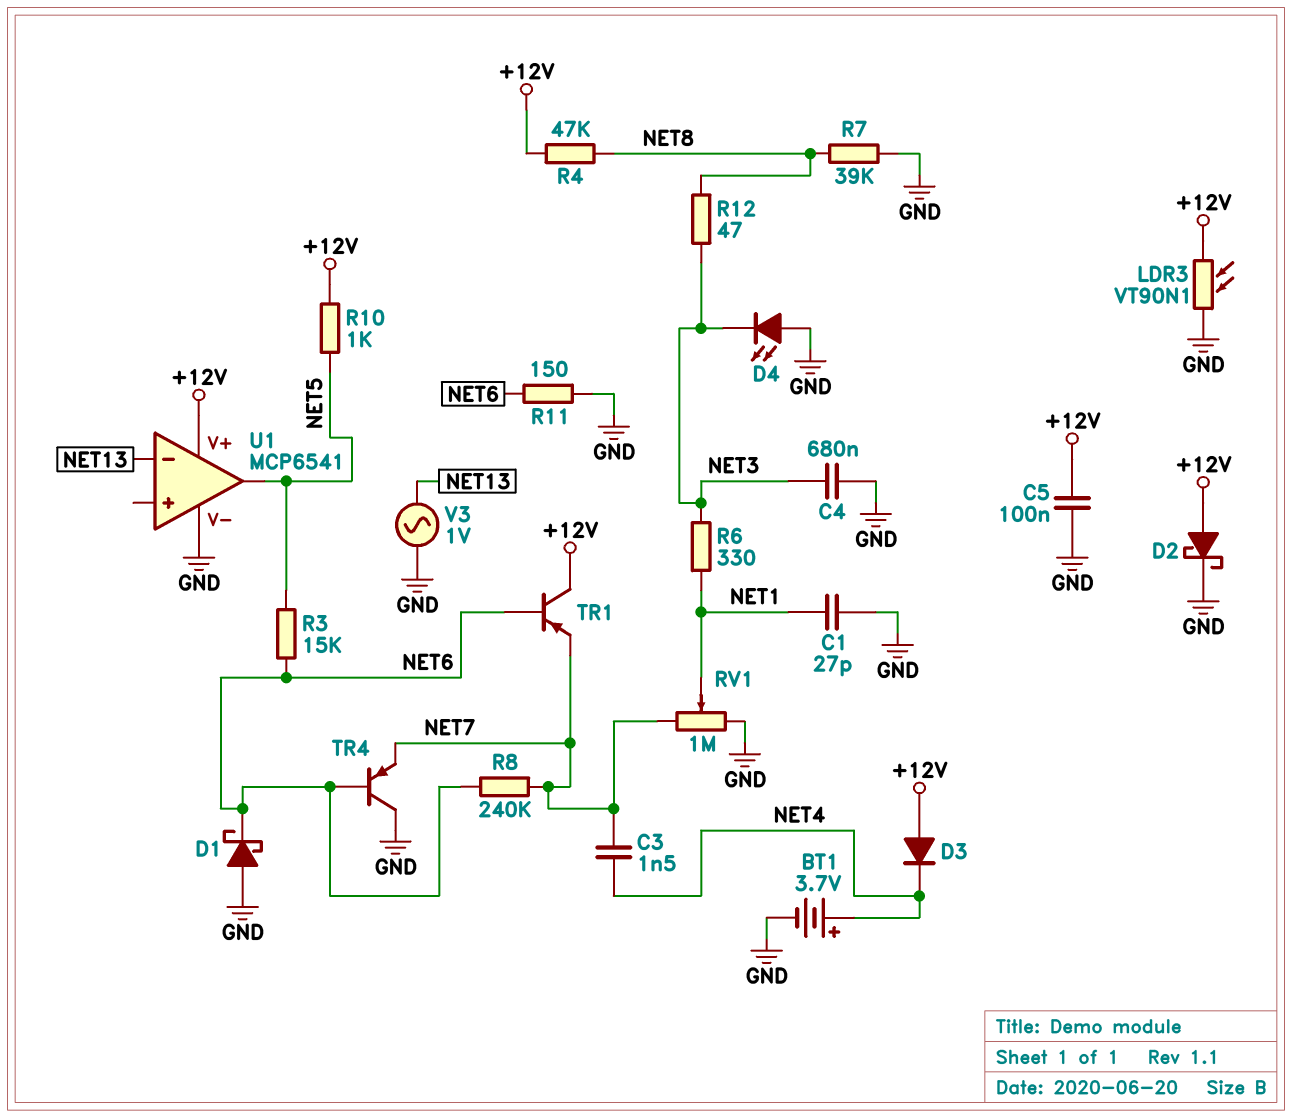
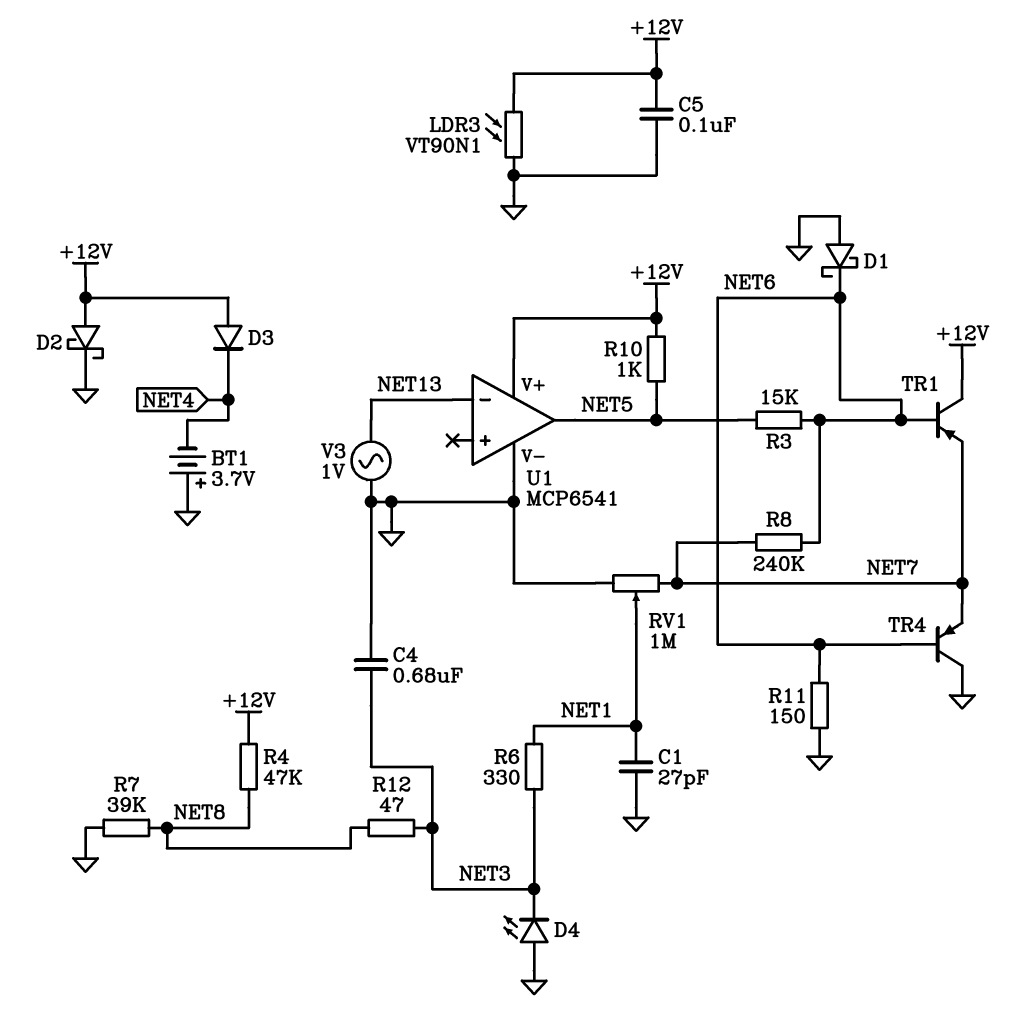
BT1: 3.7V (plus NET4, minus GND) -> 3.7V (plus GND, minus NET4)
C3: 1.5nF (NET4, NET7) -> none

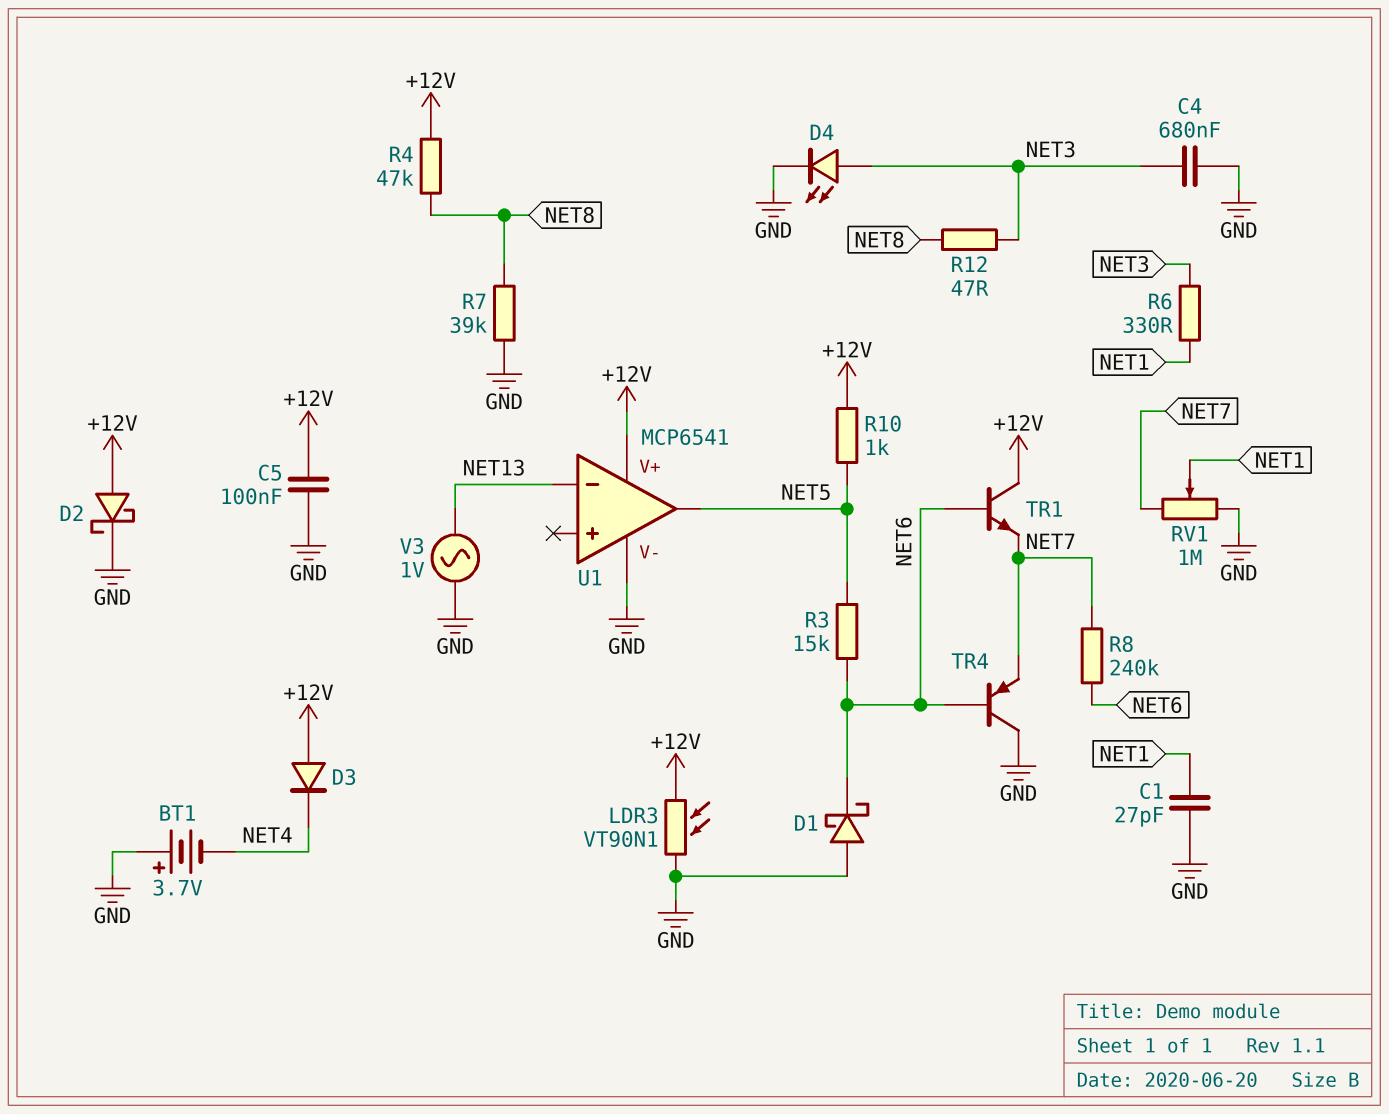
D4: LED (A GND, K NET3) -> LED (A NET3, K GND)
R11: 150 (GND, NET6) -> none
TR1: PNP (B NET6, C +12V, E NET7) -> NPN (B NET6, C +12V, E NET7)

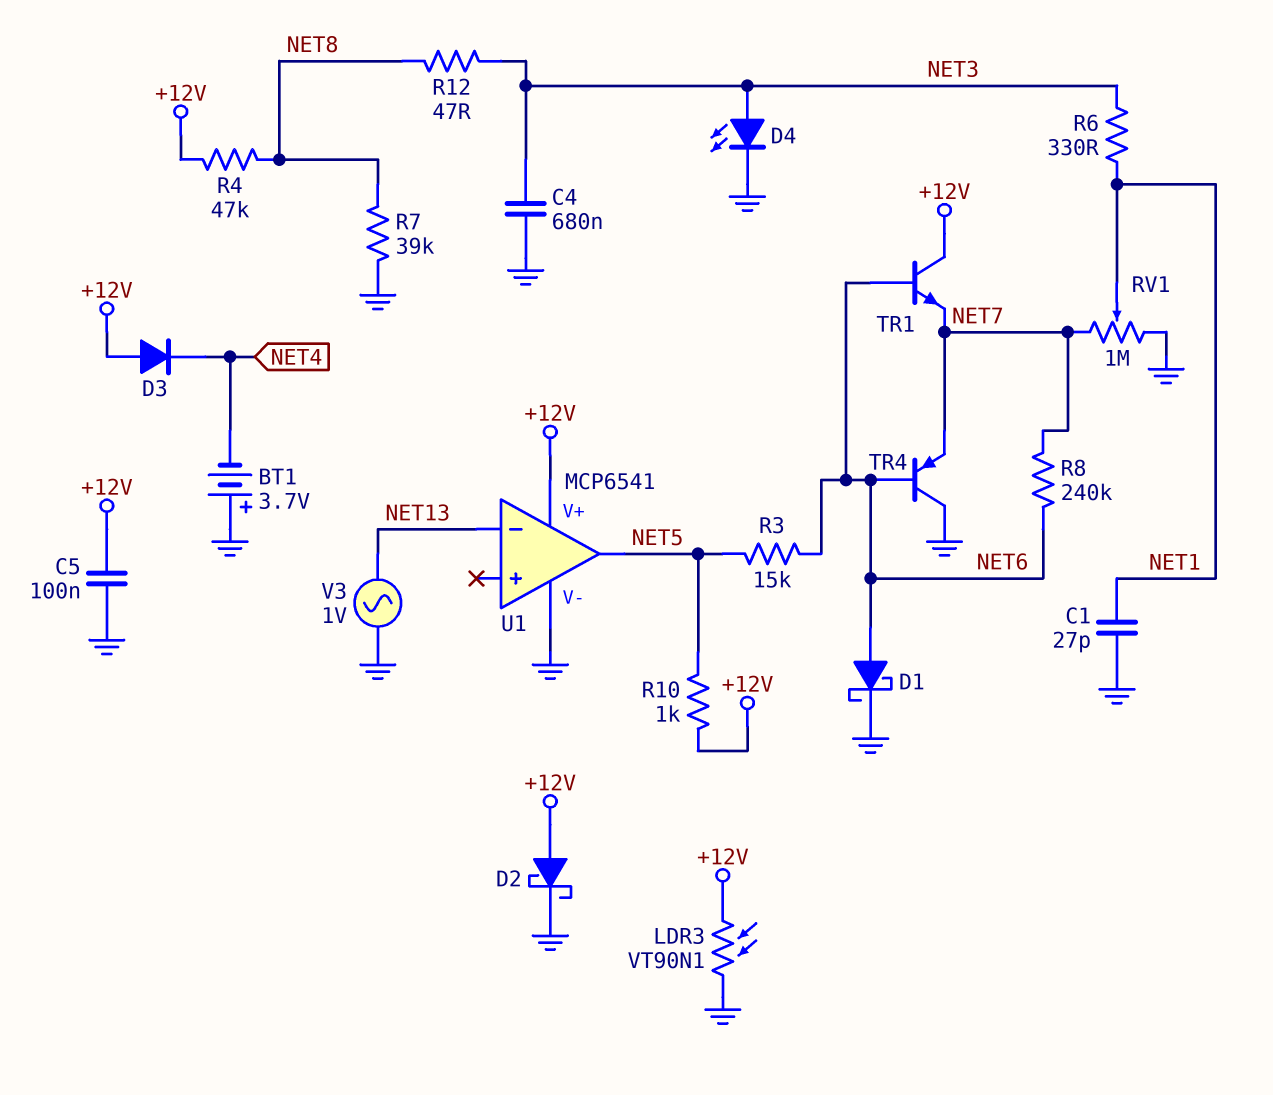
D1: schottky (A GND, K NET6) -> schottky (A NET6, K GND)

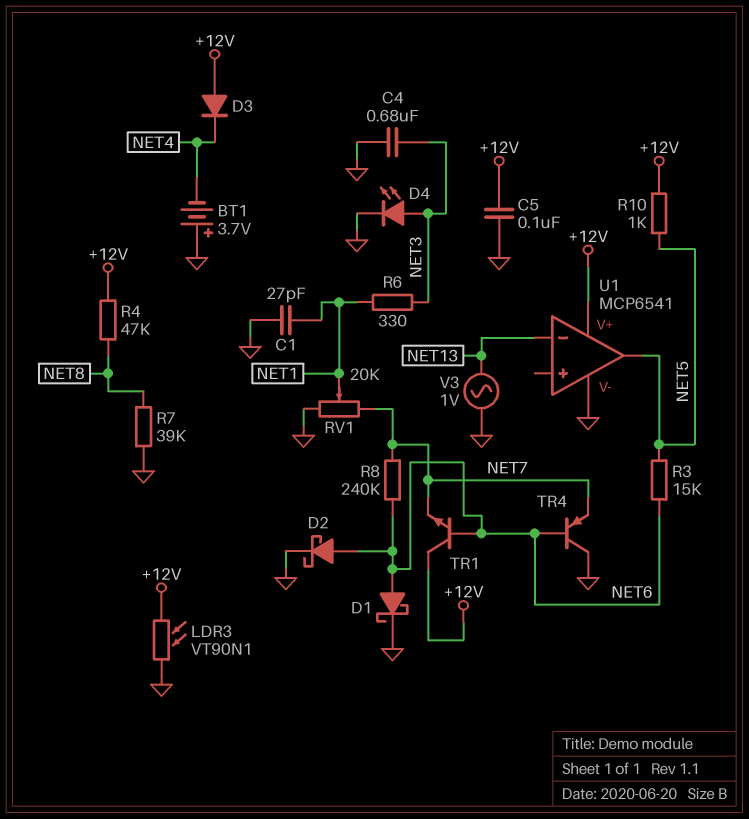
D2: schottky (A +12V, K GND) -> schottky (A NET6, K GND)
R12: 47 (NET3, NET8) -> none
RV1: 1M (GND, NET7, wiper NET1) -> 20k (GND, NET7, wiper NET1)

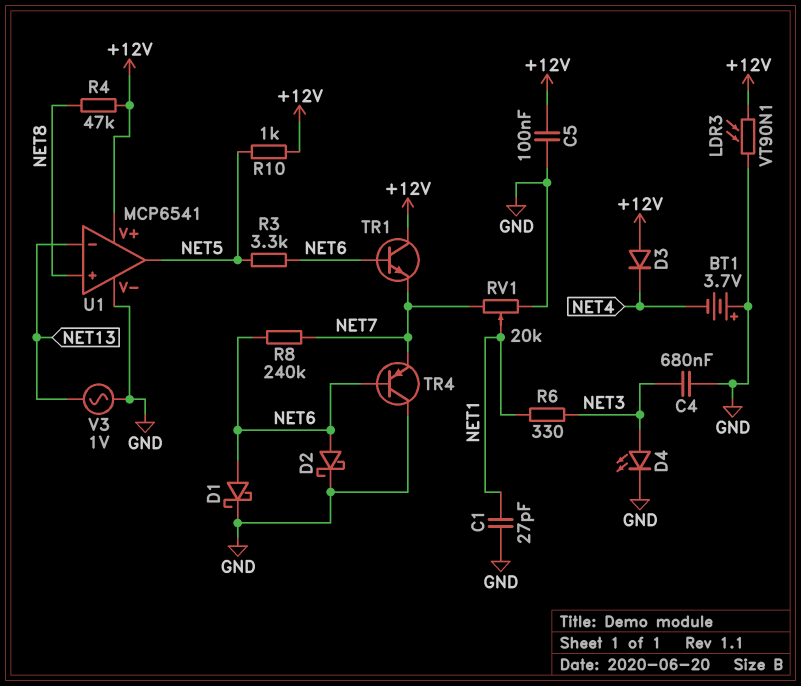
R3: 15k (NET5, NET6) -> 3.3k (NET5, NET6)
R7: 39k (GND, NET8) -> none
U1 pin in+: none -> NET8

